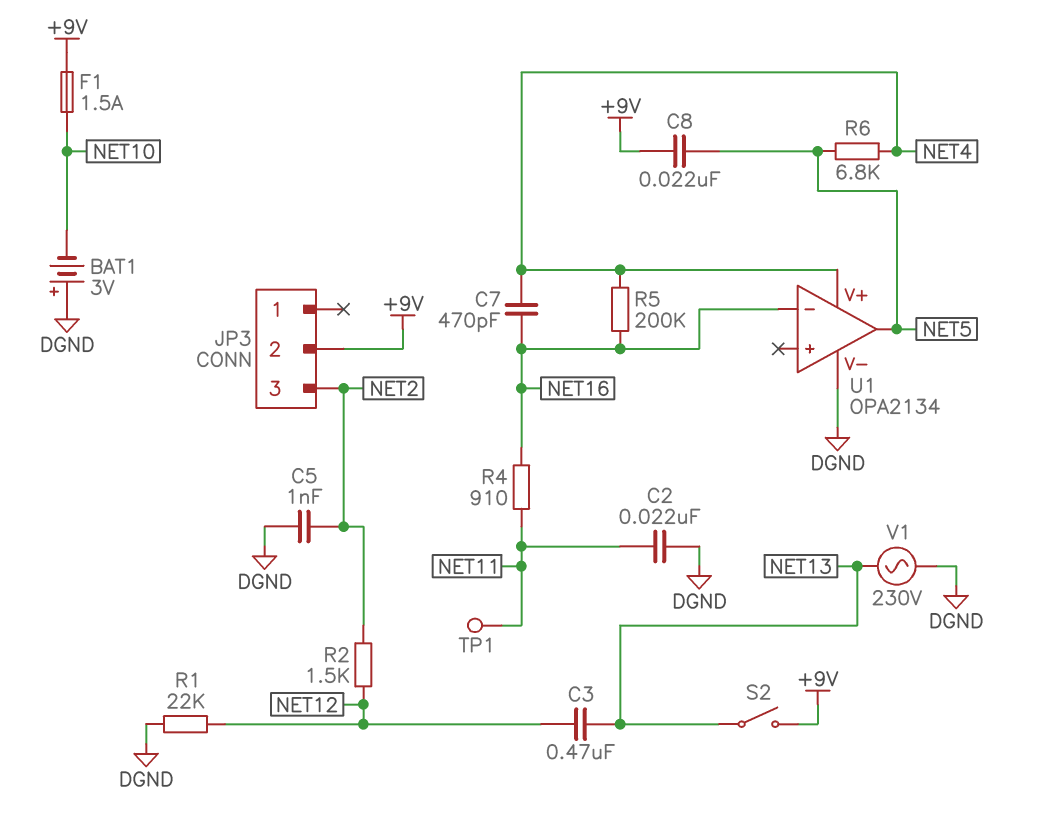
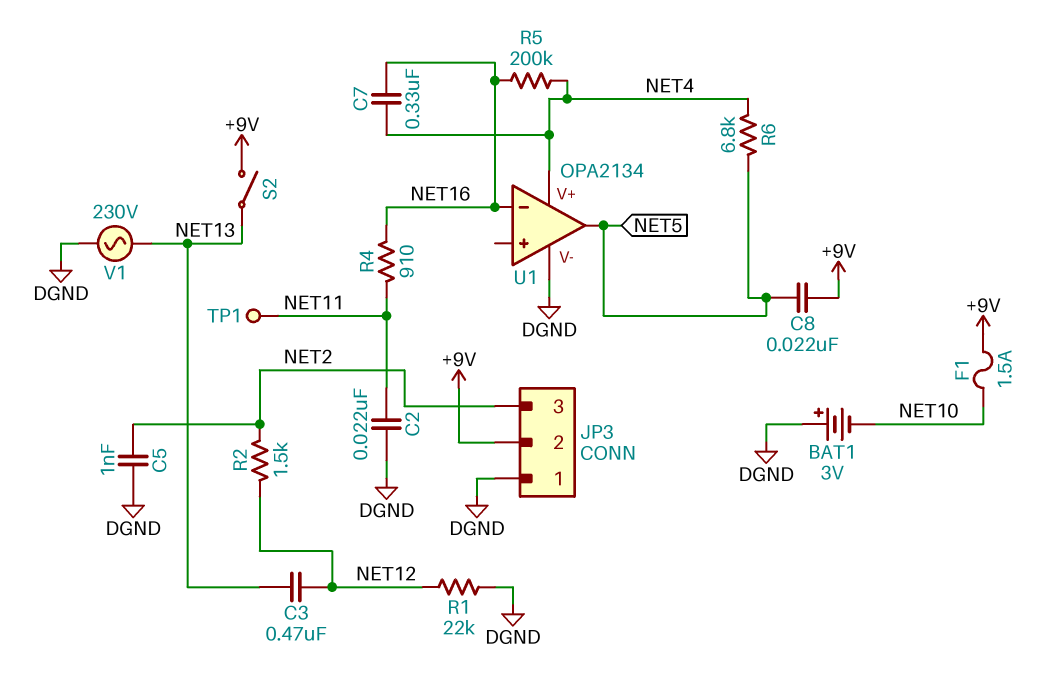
C7: 470pF (NET4, NET16) -> 330nF (NET4, NET16)
JP3 pin 1: none -> DGND

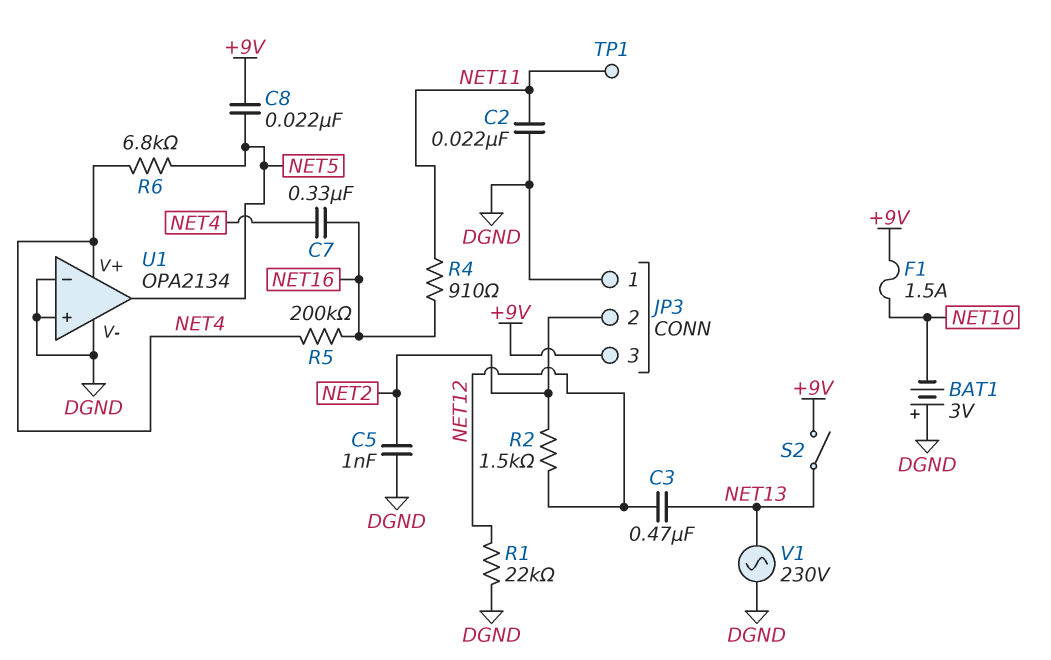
JP3 pin 2: +9V -> NET2
JP3 pin 3: NET2 -> +9V
U1 pin in+: none -> DGND
U1 pin in-: NET16 -> DGND

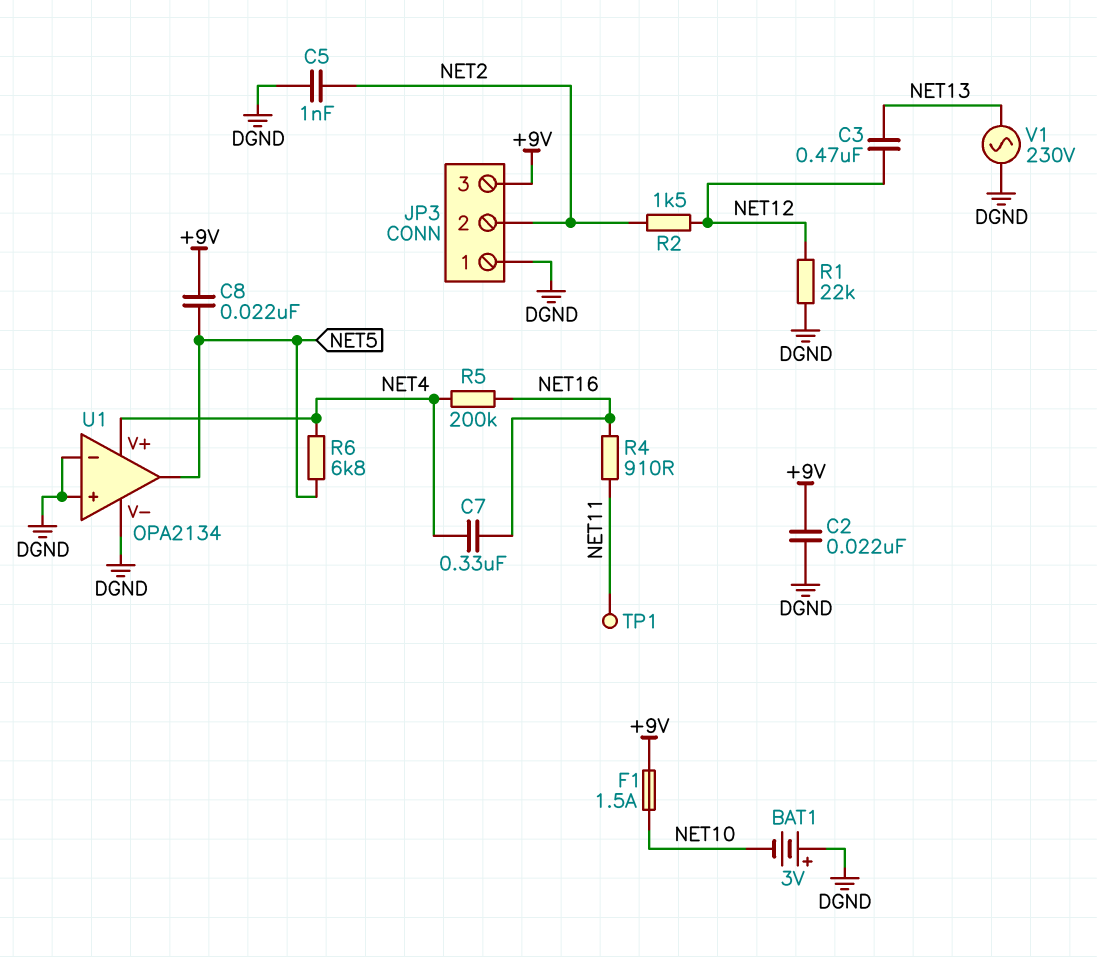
C2: 22nF (DGND, NET11) -> 22nF (+9V, DGND)
S2: switch (+9V, NET13) -> none

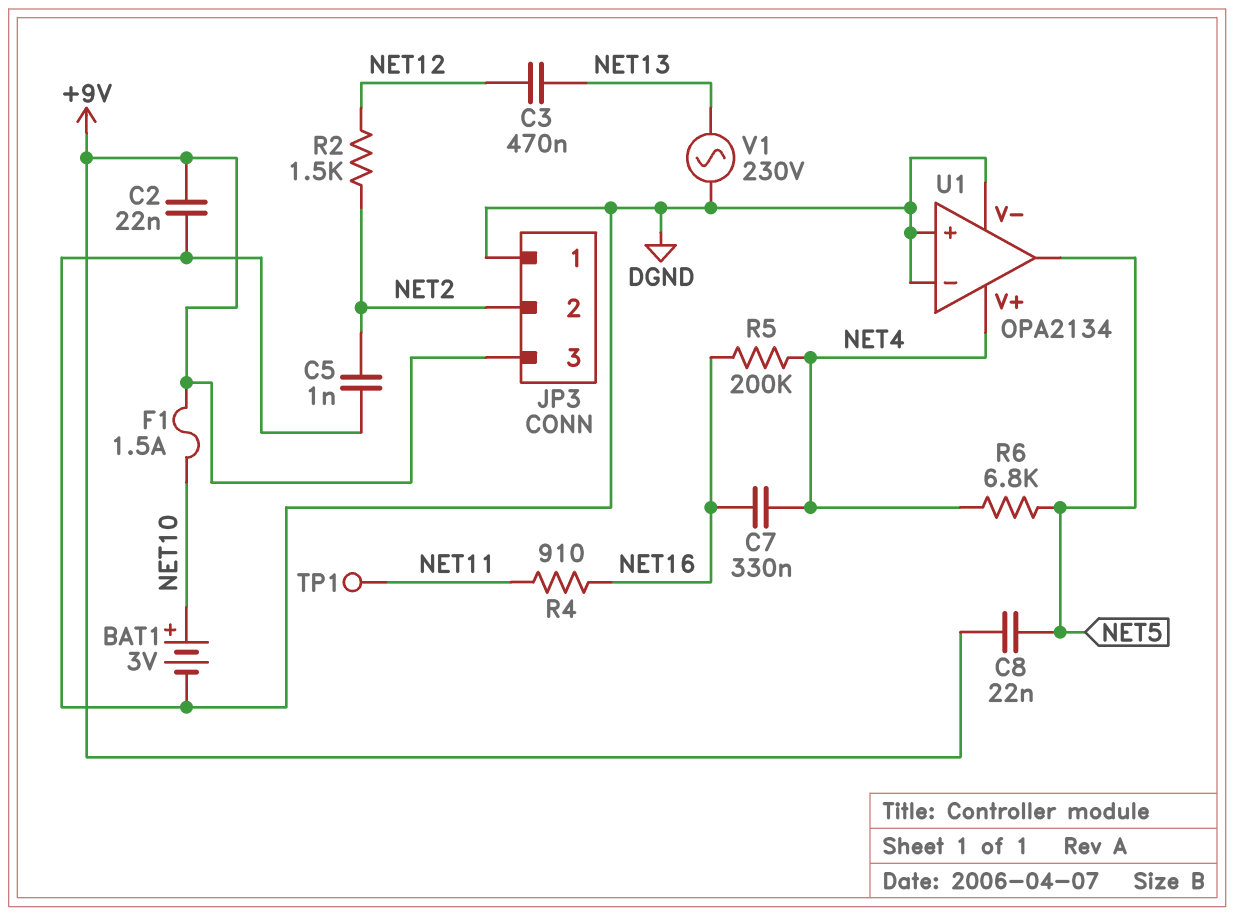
BAT1: 3V (plus DGND, minus NET10) -> 3V (plus NET10, minus DGND)
R1: 22k (DGND, NET12) -> none

